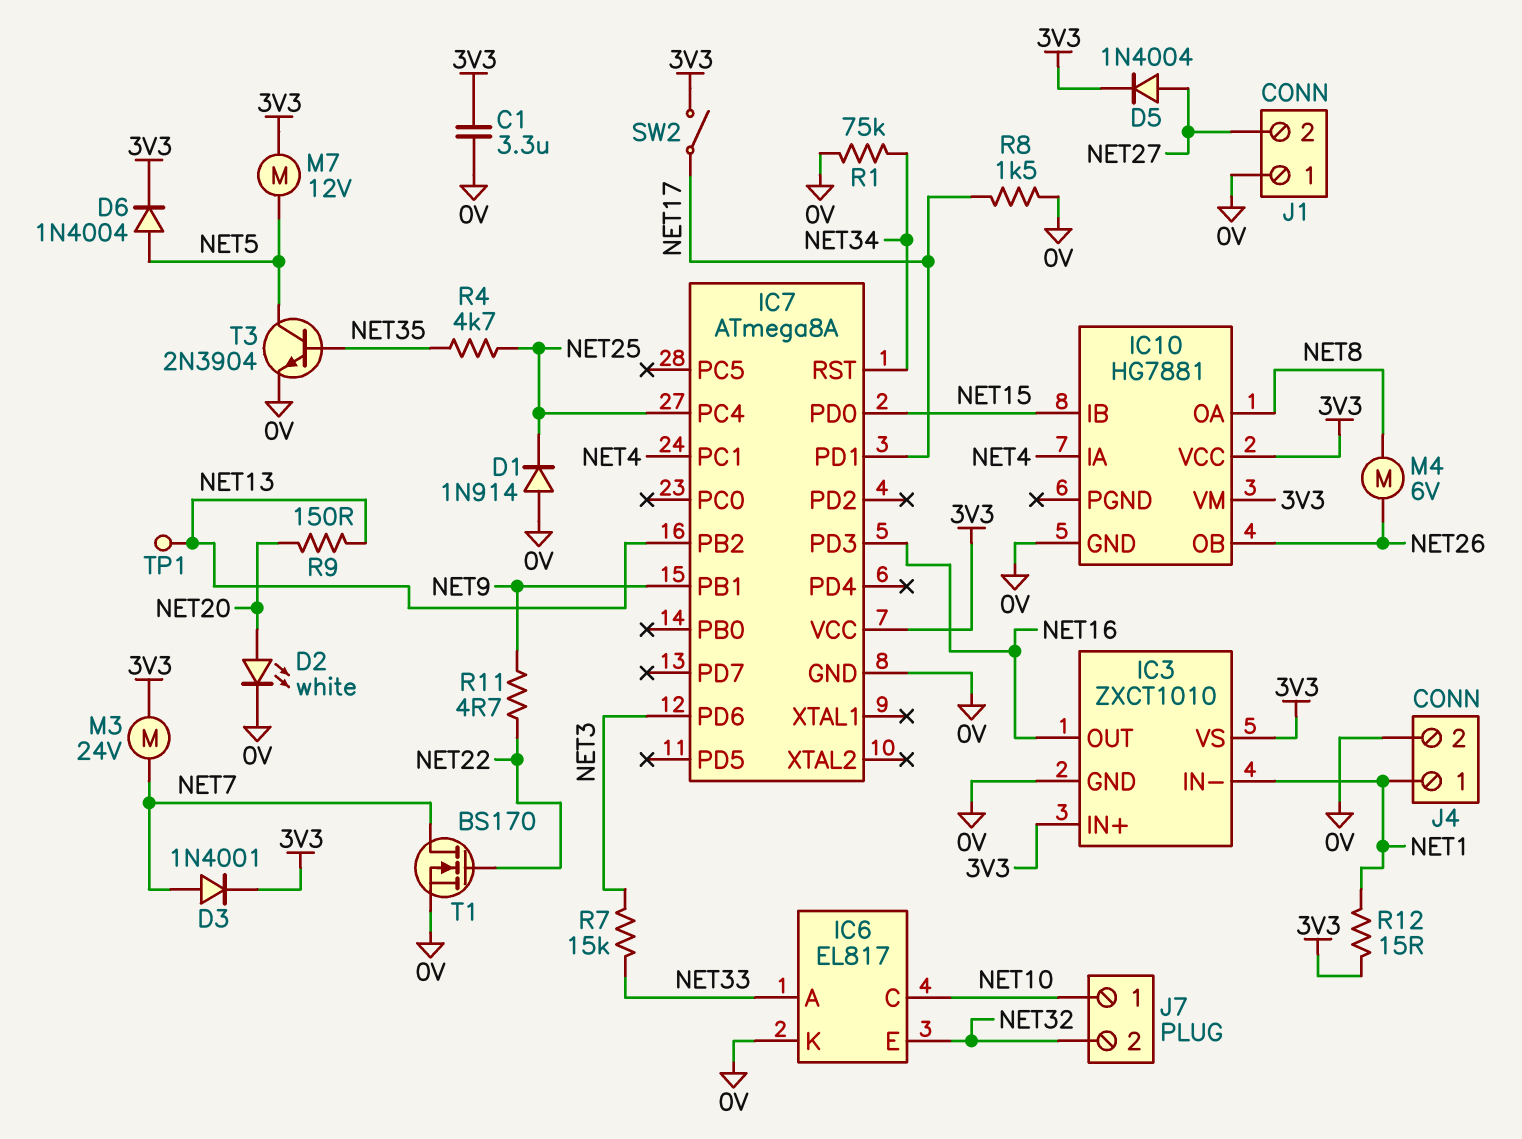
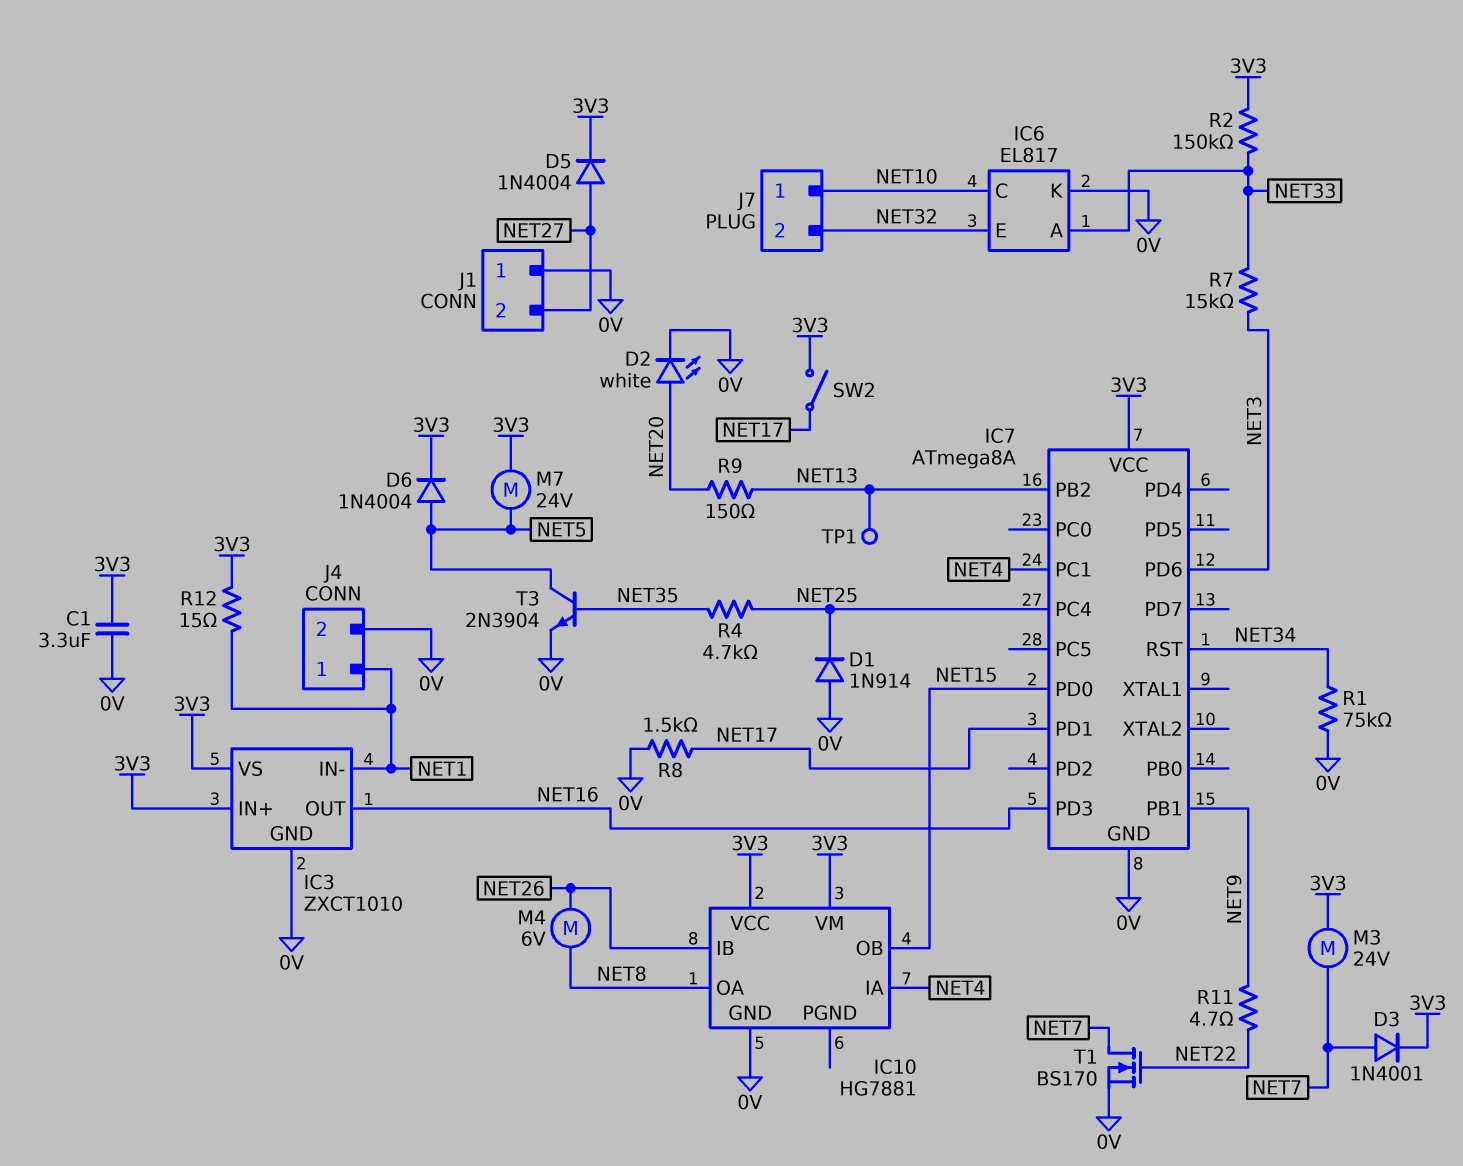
IC10 pin IB: NET15 -> NET26
IC10 pin OB: NET26 -> NET15
M7: motor 12V (3V3, NET5) -> motor 24V (3V3, NET5)
R2: none -> 150k (3V3, NET33)

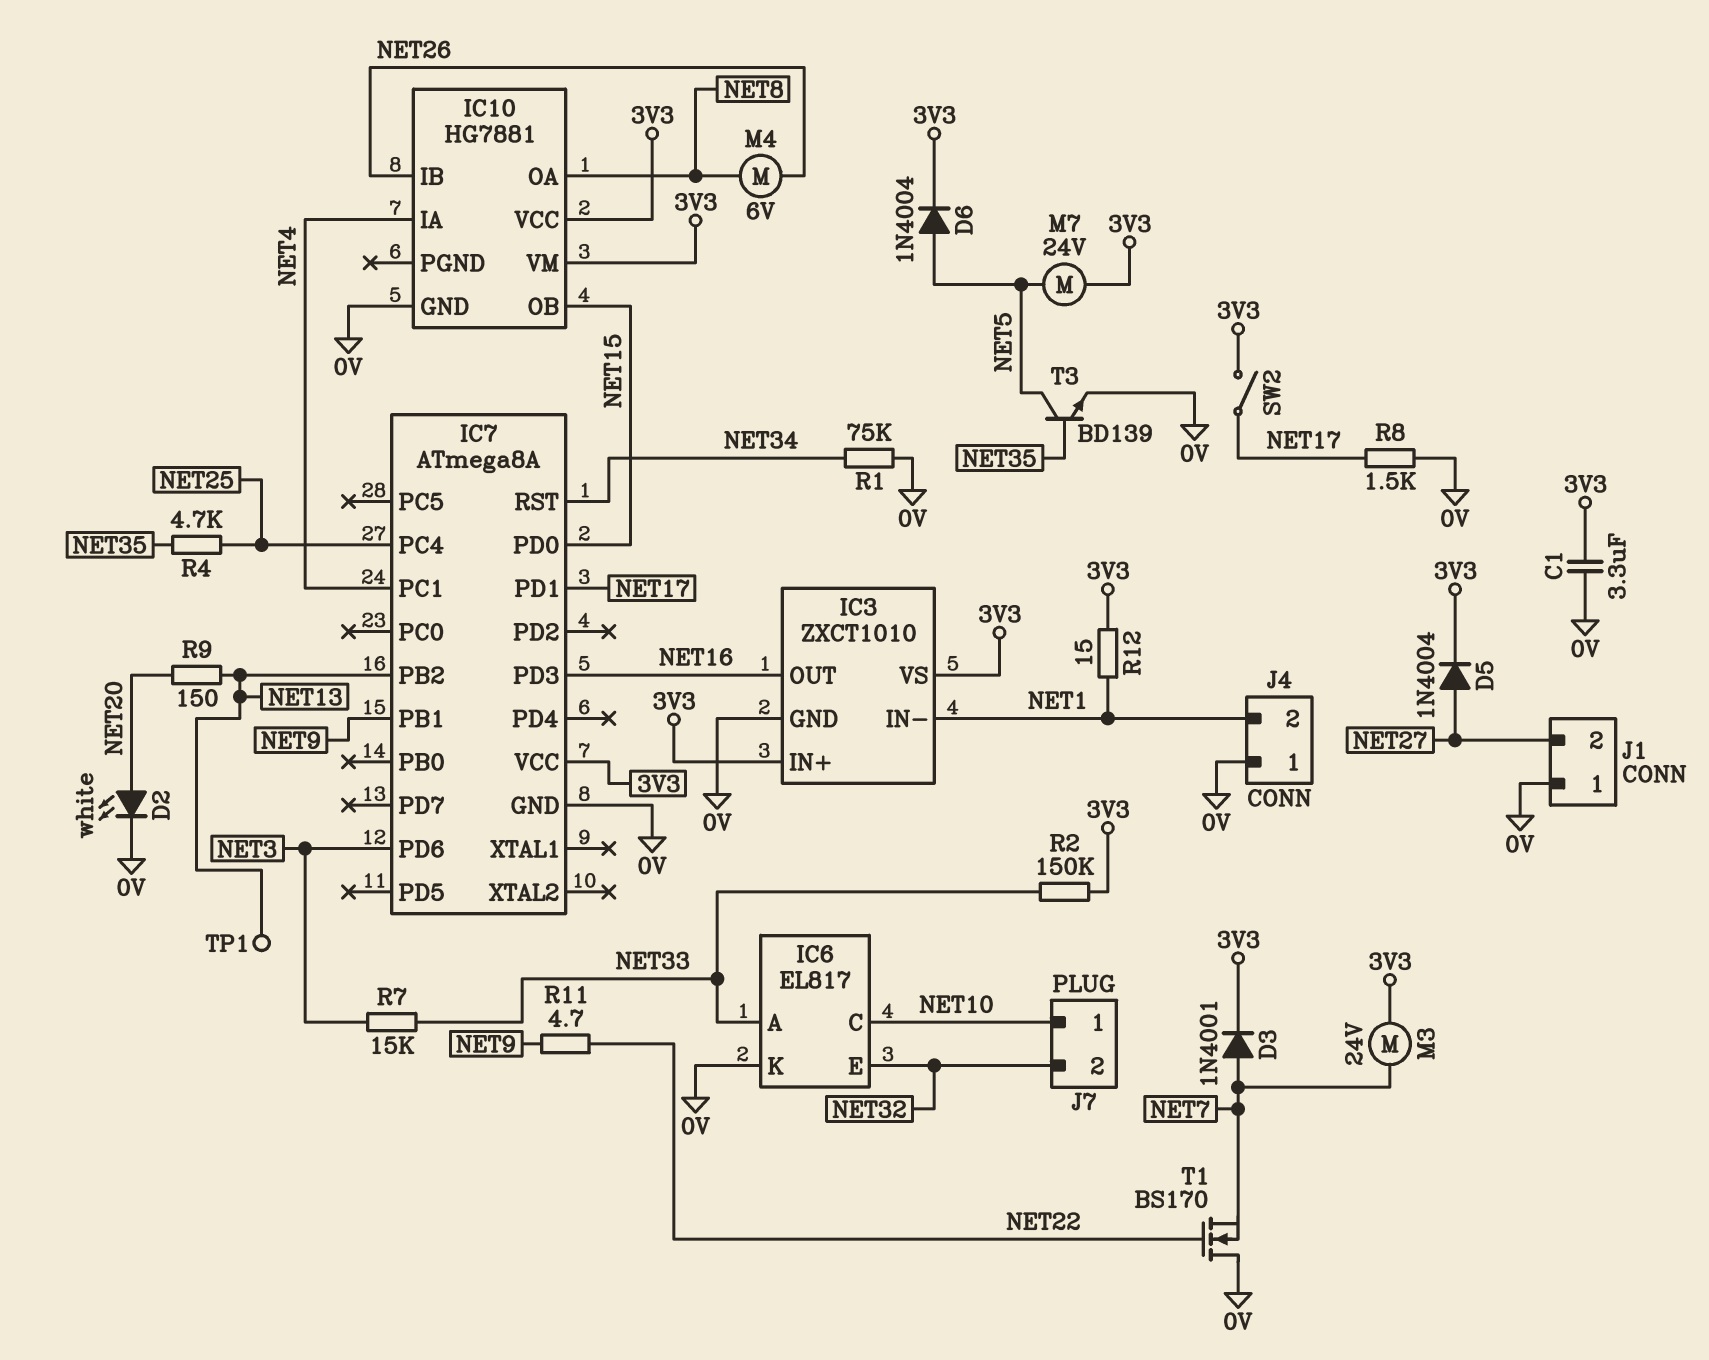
D1: diode 1N914 (A 0V, K NET25) -> none
J4 pin 1: NET1 -> 0V
J4 pin 2: 0V -> NET1
T1: NMOS BS170 (G NET22, D NET7, S 0V) -> NMOS BS170 (G NET22, D 0V, S NET7)
T3: NPN 2N3904 (B NET35, C NET5, E 0V) -> NPN BD139 (B NET35, C NET5, E 0V)

